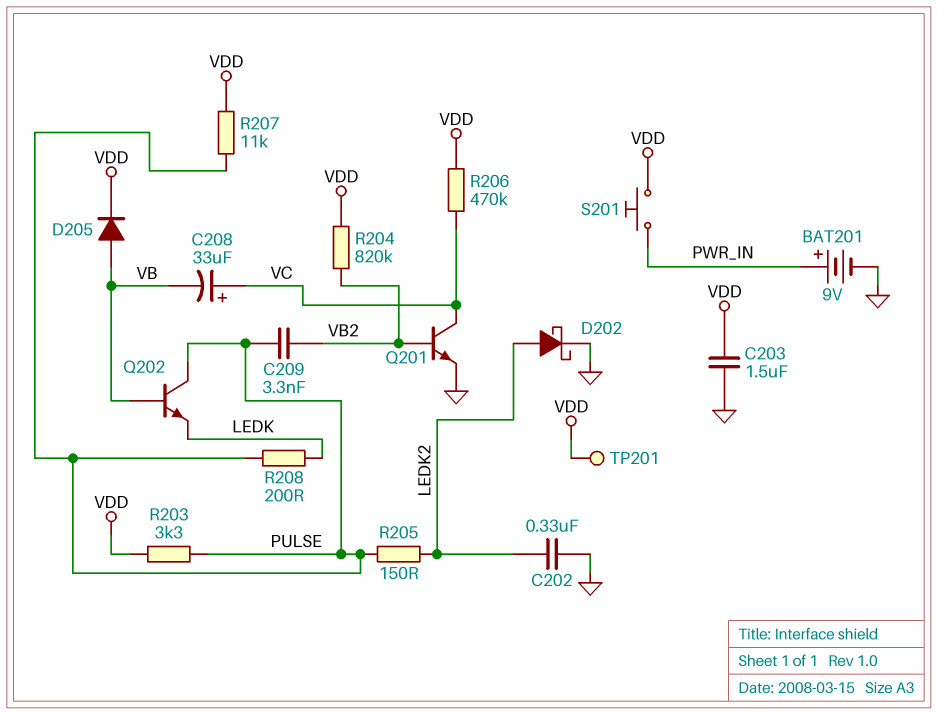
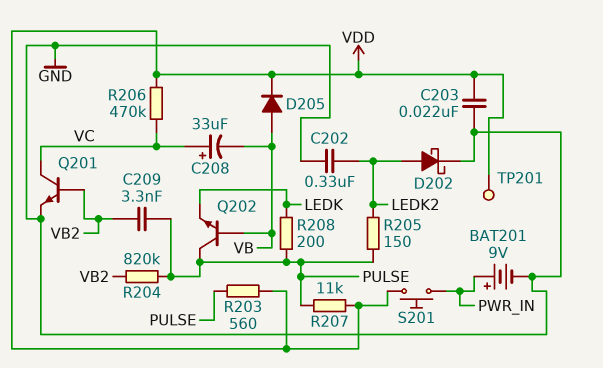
C203: 1.5uF (GND, VDD) -> 22nF (GND, VDD)
R203: 3.3k (PULSE, VDD) -> 560 (PULSE, VDD)
R204: 820k (VB2, VDD) -> 820k (PULSE, VB2)

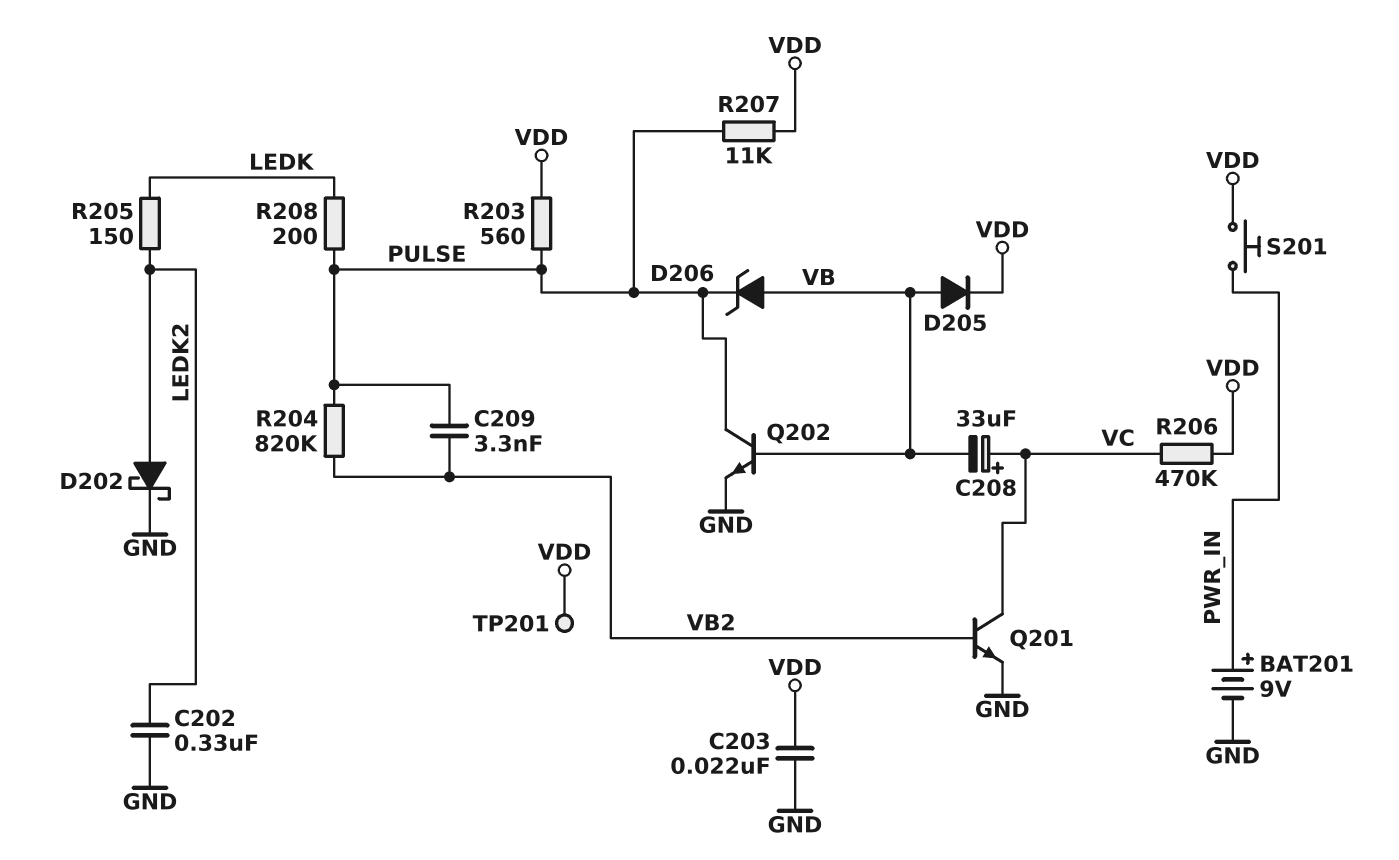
D206: none -> zener (A VB, K PULSE)
Q202: NPN (B VB, C PULSE, E LEDK) -> NPN (B VB, C PULSE, E GND)
R205: 150 (LEDK2, PULSE) -> 150 (LEDK, LEDK2)

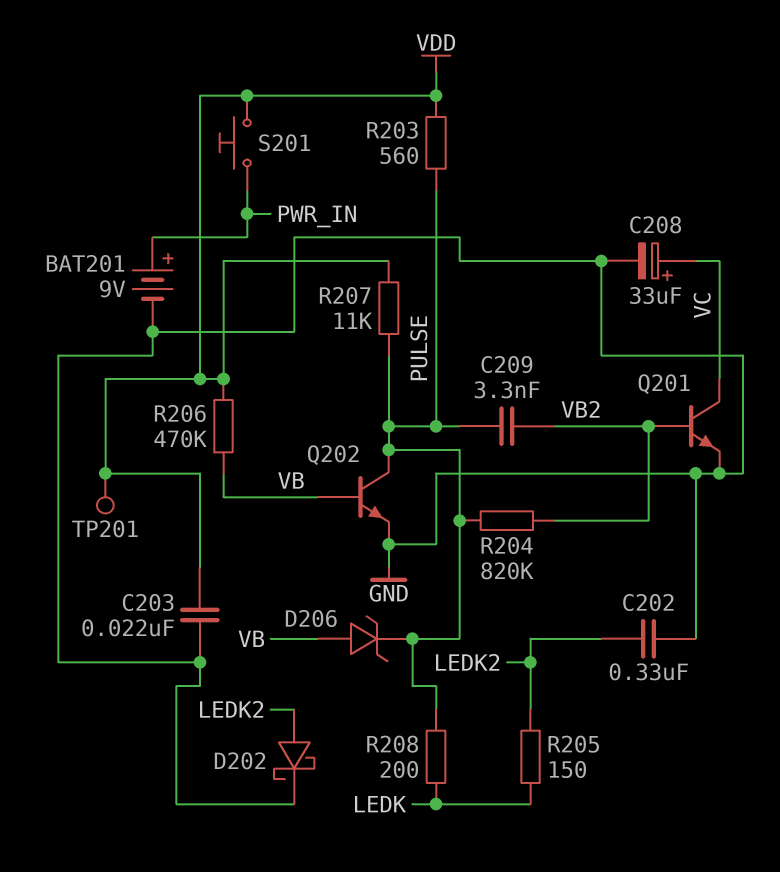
C208: 33uF (plus VC, minus VB) -> 33uF (plus VC, minus GND)
D205: diode (A VB, K VDD) -> none
R206: 470k (VC, VDD) -> 470k (VB, VDD)

